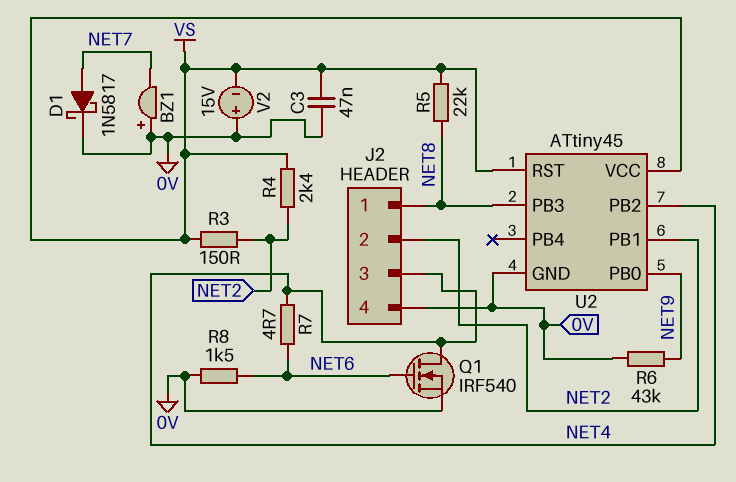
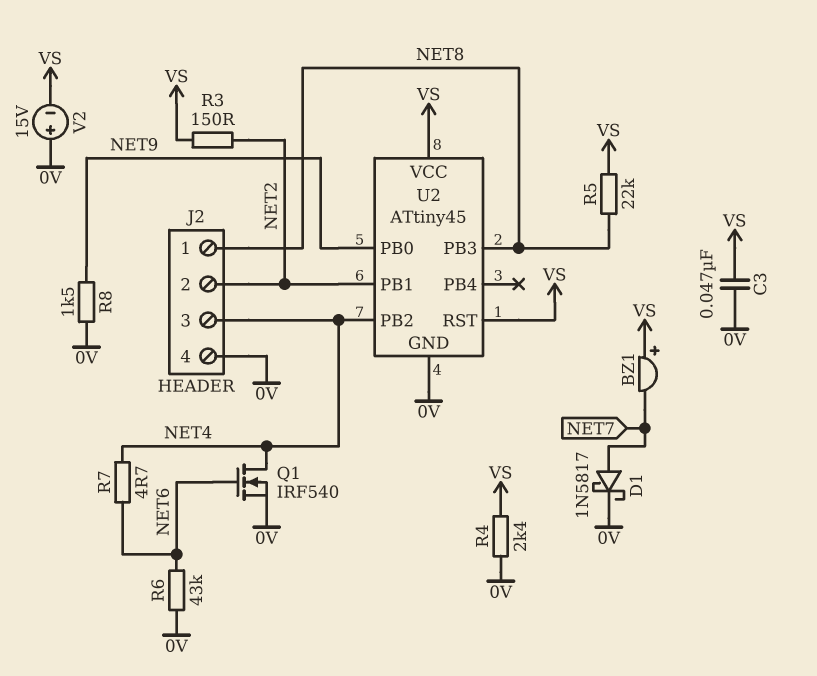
BZ1: buzzer (plus 0V, minus NET7) -> buzzer (plus VS, minus NET7)
R4: 2.4k (NET2, VS) -> 2.4k (0V, VS)
R6: 43k (0V, NET9) -> 43k (0V, NET6)
R8: 1.5k (0V, NET6) -> 1.5k (0V, NET9)

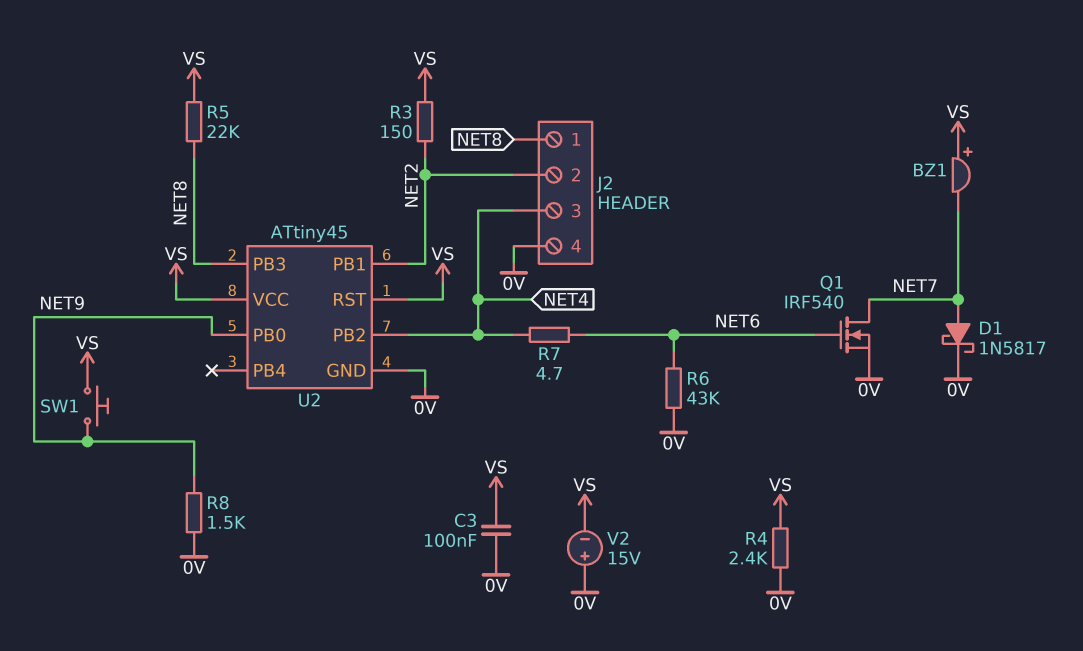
C3: 47nF (0V, VS) -> 100nF (0V, VS)
Q1: NMOS IRF540 (G NET6, D NET4, S 0V) -> NMOS IRF540 (G NET6, D NET7, S 0V)
SW1: none -> button (NET9, VS)

